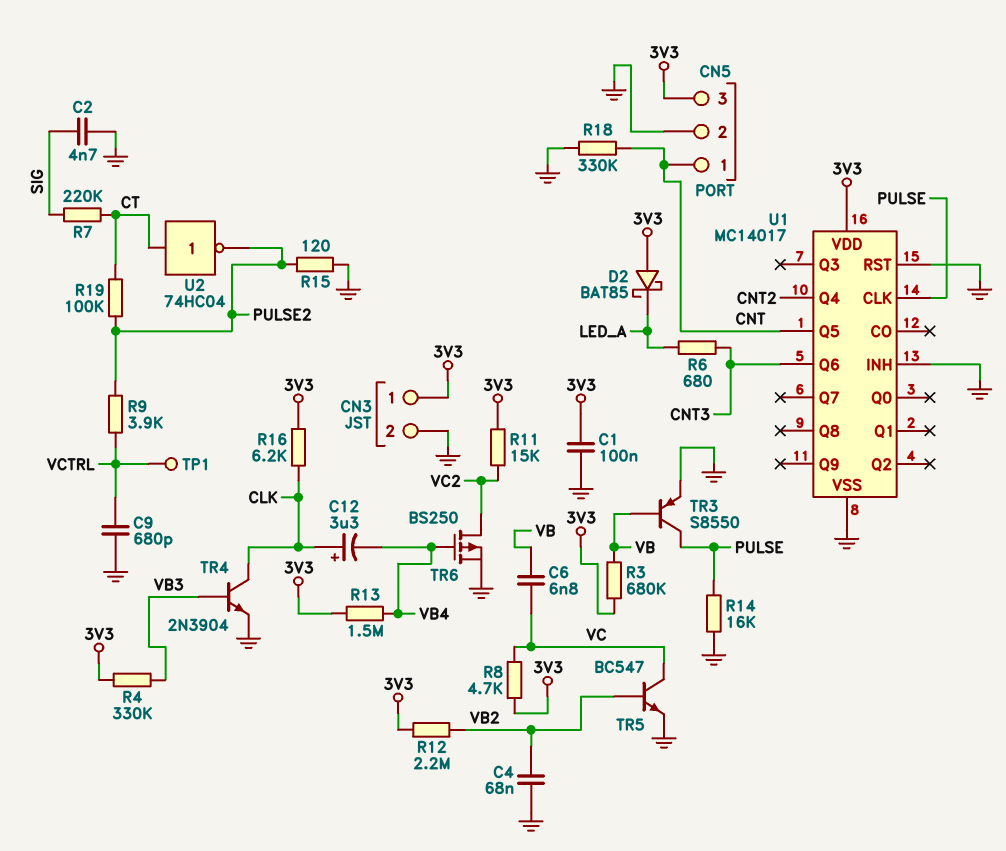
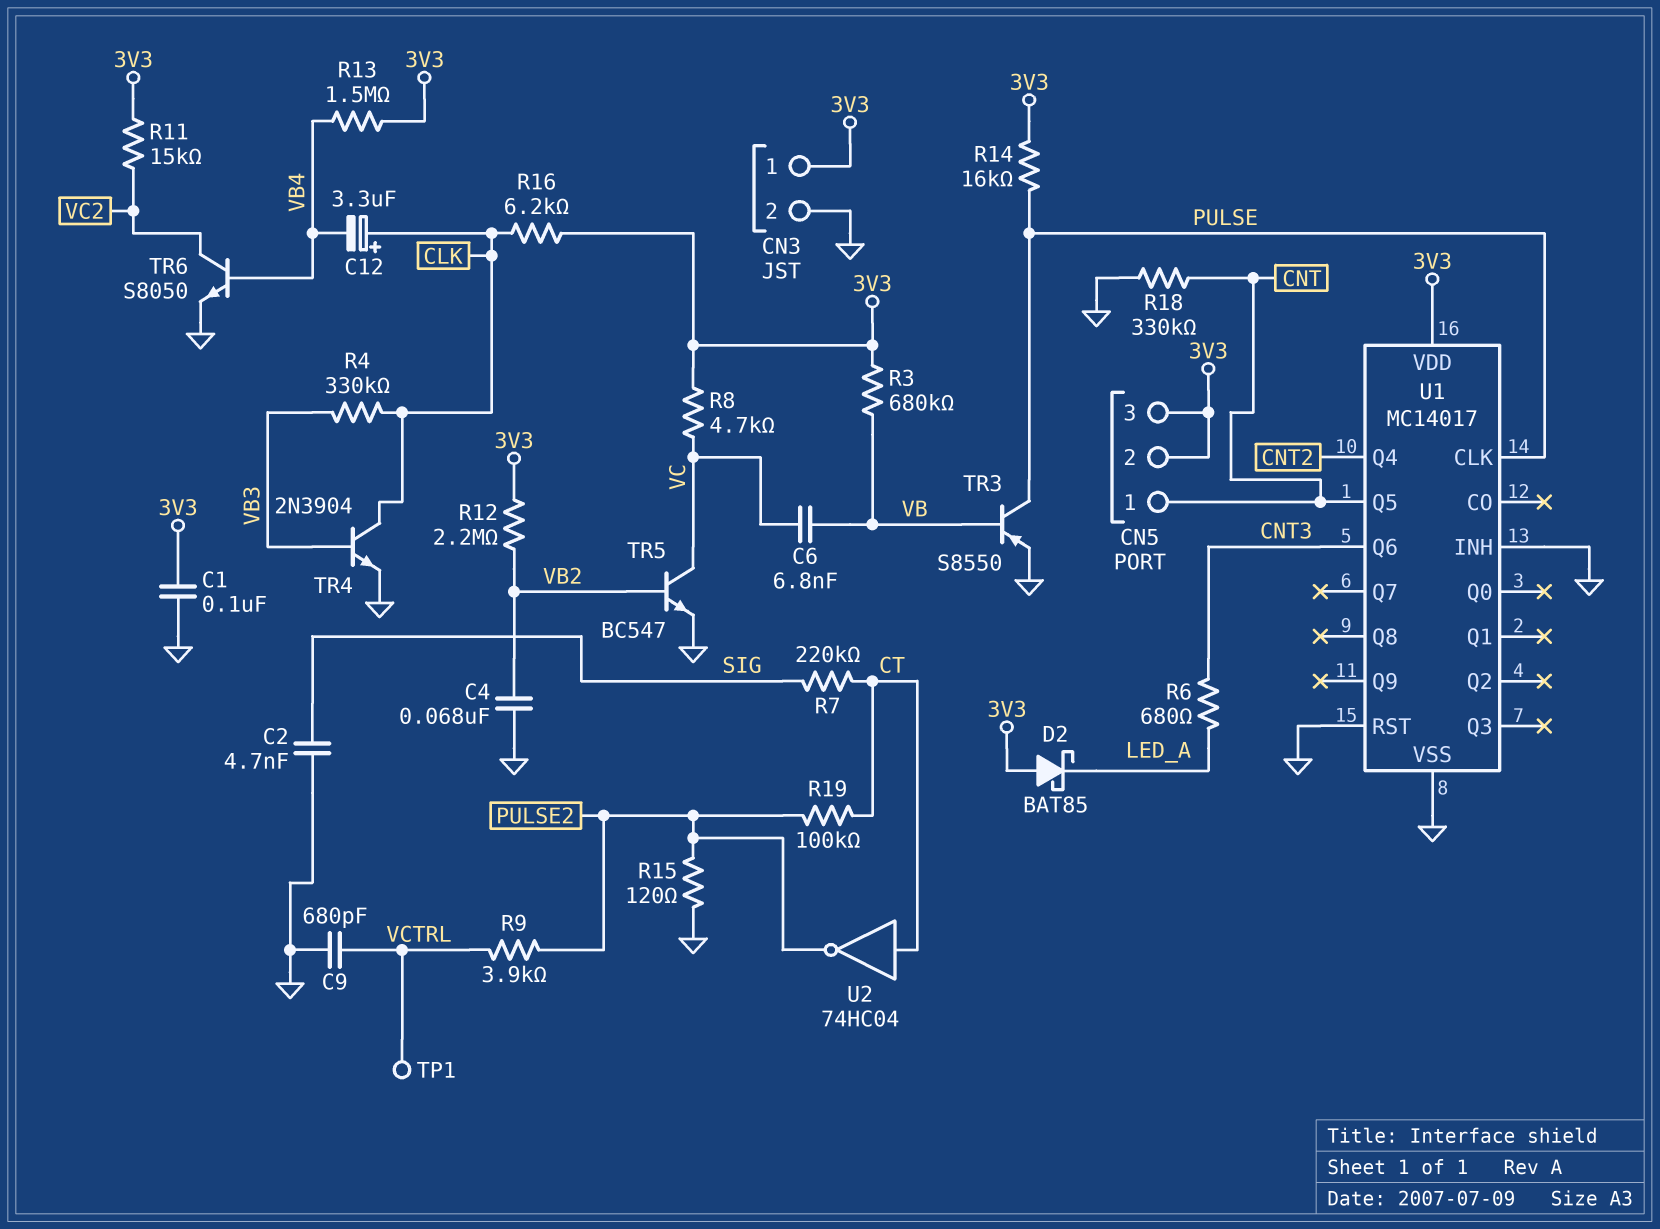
CN5 pin 2: GND -> 3V3
R4: 330k (3V3, VB3) -> 330k (CLK, VB3)
R14: 16k (GND, PULSE) -> 16k (3V3, PULSE)
TR6: PMOS BS250 (G VB4, D VC2, S GND) -> NPN S8050 (B VB4, C VC2, E GND)

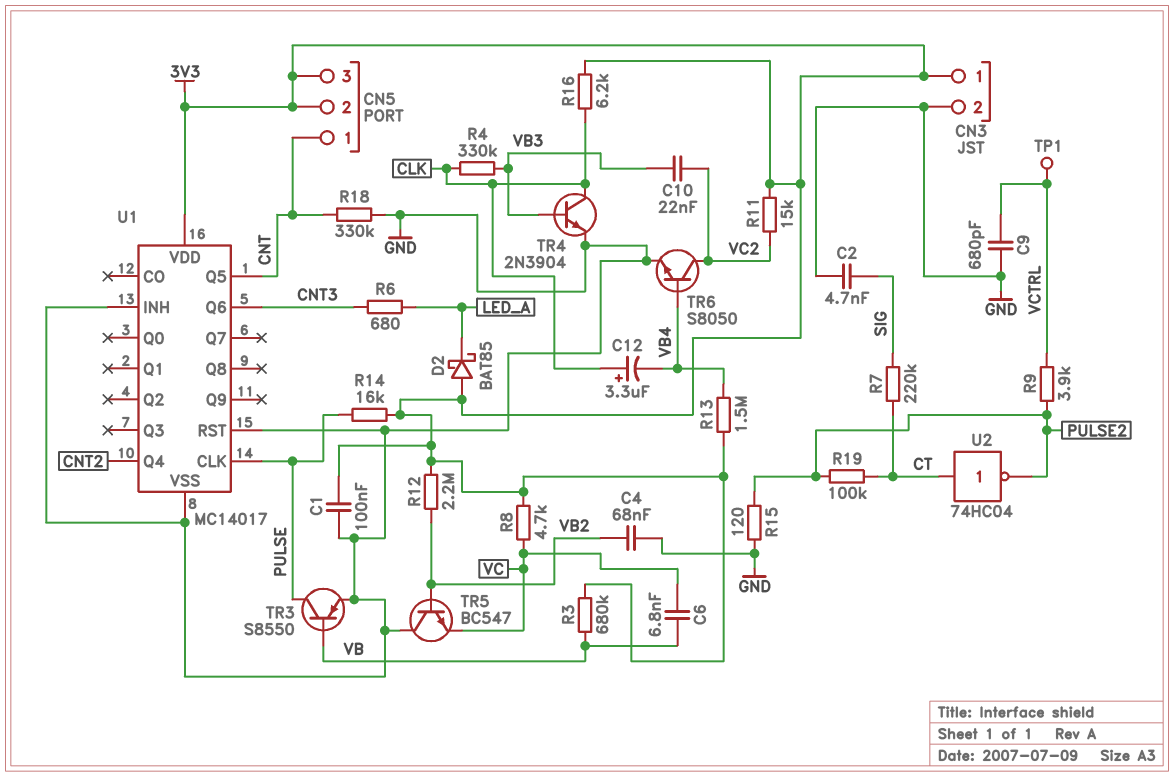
C10: none -> 22nF (VB3, VC2)
TR5: NPN BC547 (B VB2, C VC, E GND) -> NPN BC547 (B VB2, C GND, E VC)

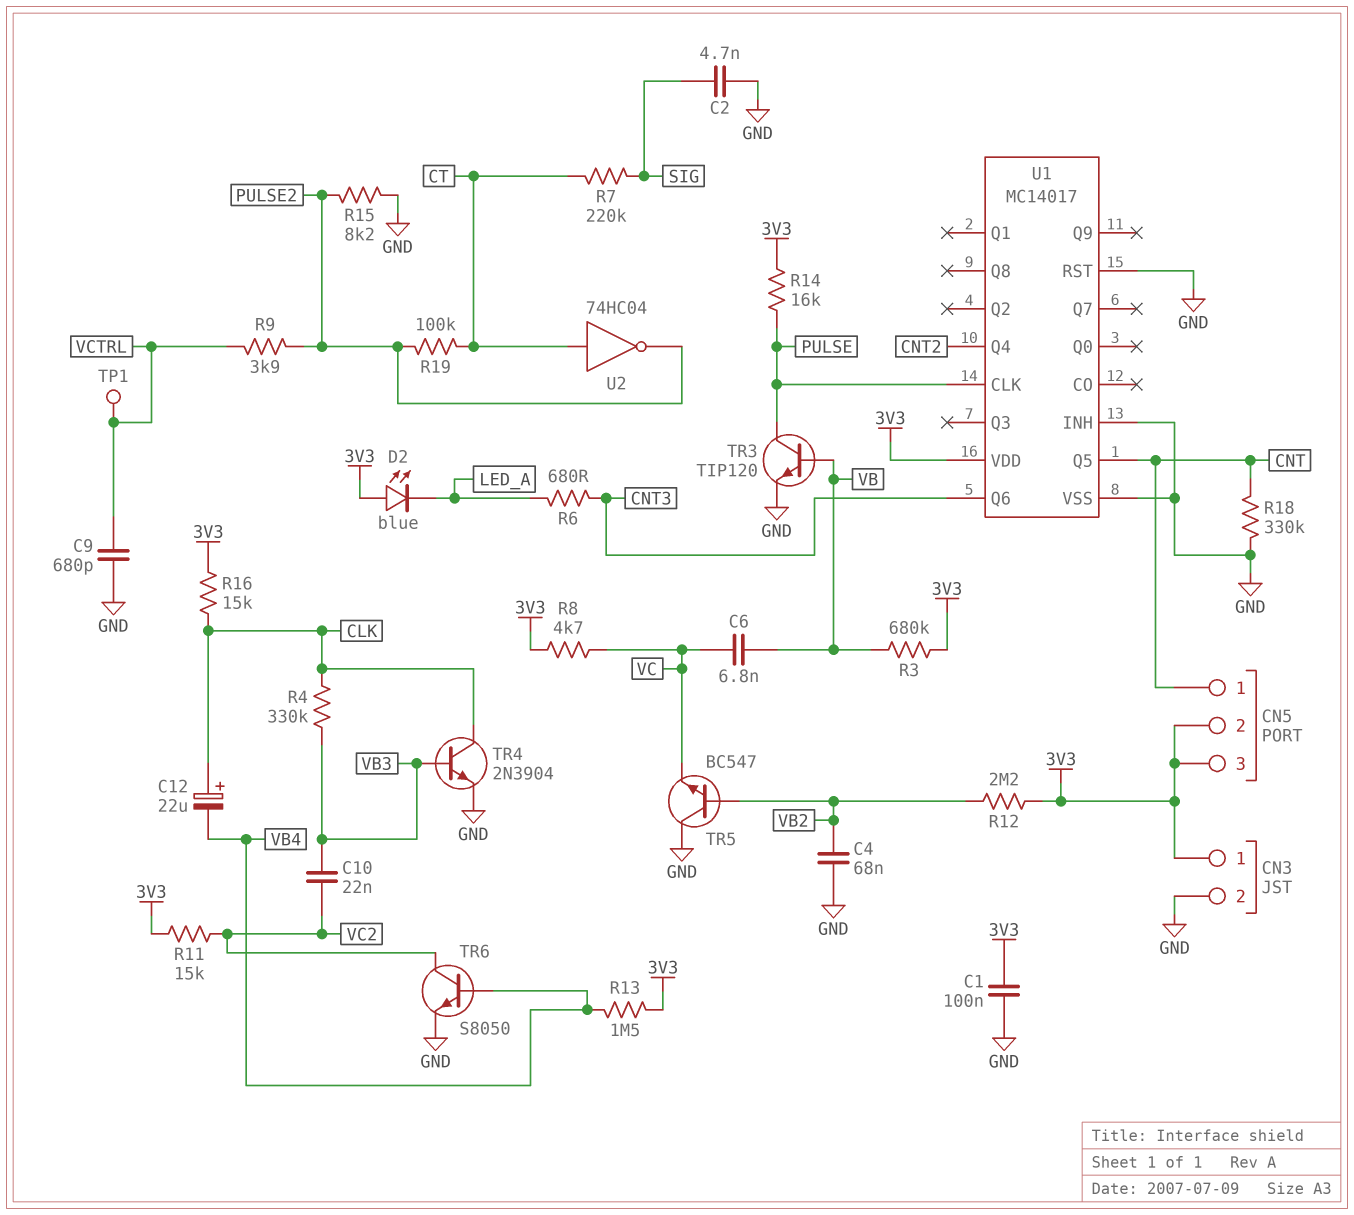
C12: 3.3uF (plus CLK, minus VB4) -> 22uF (plus CLK, minus VB4)
D2: schottky BAT85 (A 3V3, K LED_A) -> LED blue (A 3V3, K LED_A)
R15: 120 (GND, PULSE2) -> 8.2k (GND, PULSE2)
R16: 6.2k (3V3, CLK) -> 15k (3V3, CLK)
TR3: PNP S8550 (B VB, C PULSE, E GND) -> NPN TIP120 (B VB, C PULSE, E GND)

